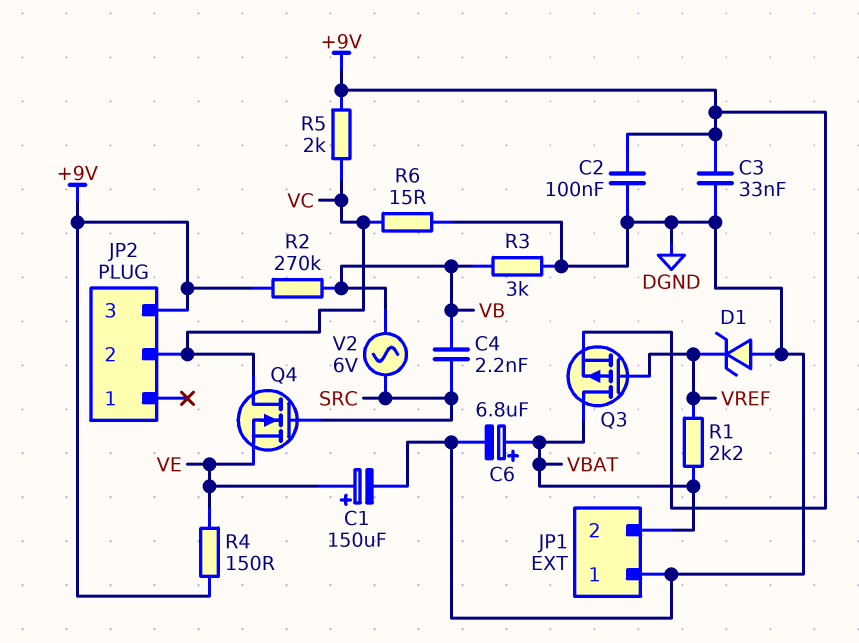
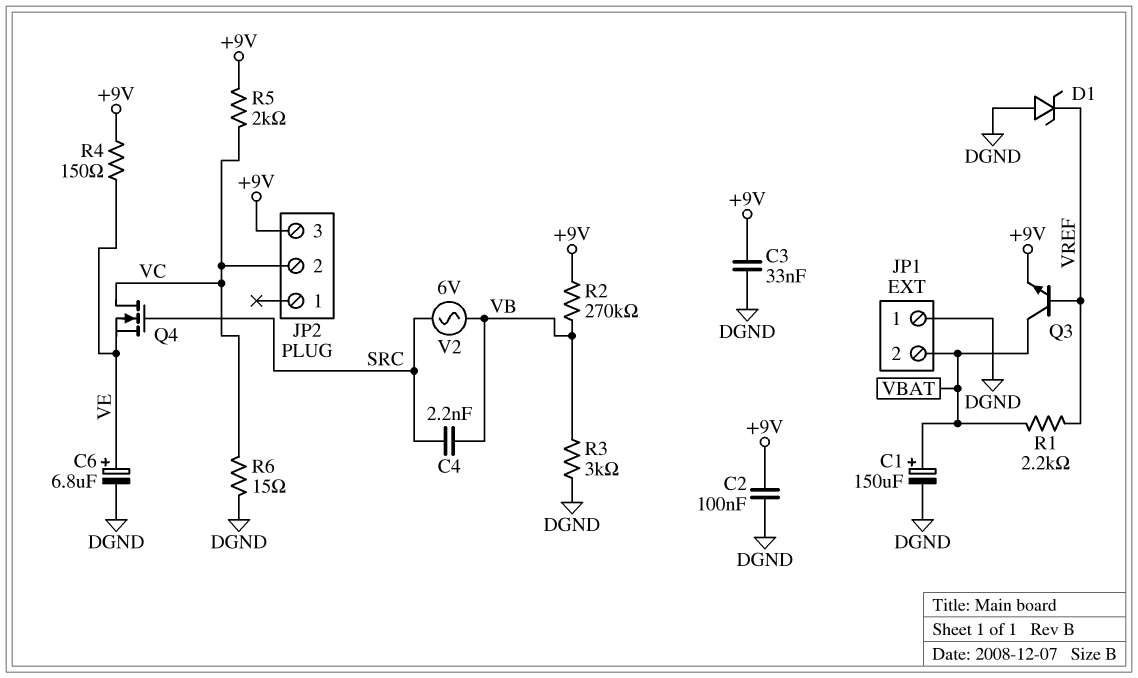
C1: 150uF (plus VE, minus DGND) -> 150uF (plus VBAT, minus DGND)
C6: 6.8uF (plus VBAT, minus DGND) -> 6.8uF (plus VE, minus DGND)
Q3: PMOS (G VREF, D VBAT, S +9V) -> NPN (B VREF, C VBAT, E +9V)

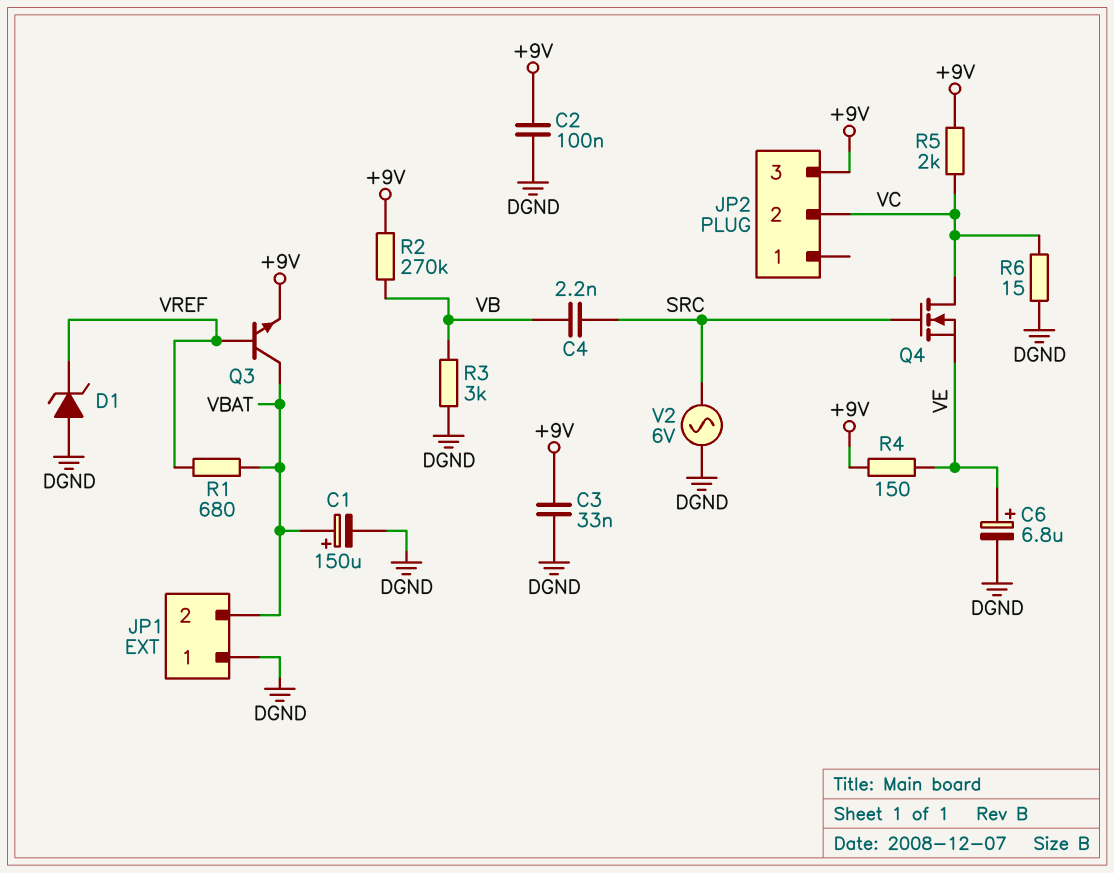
R1: 2.2k (VBAT, VREF) -> 680 (VBAT, VREF)
V2: AC 6V (SRC, VB) -> AC 6V (DGND, SRC)

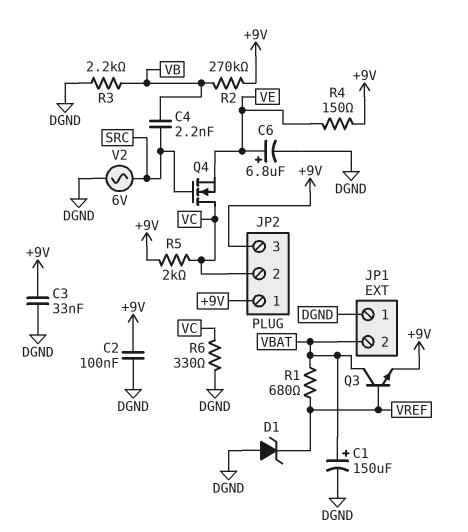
JP2 pin 1: none -> +9V
R3: 3k (DGND, VB) -> 2.2k (DGND, VB)
R6: 15 (DGND, VC) -> 330 (DGND, VC)

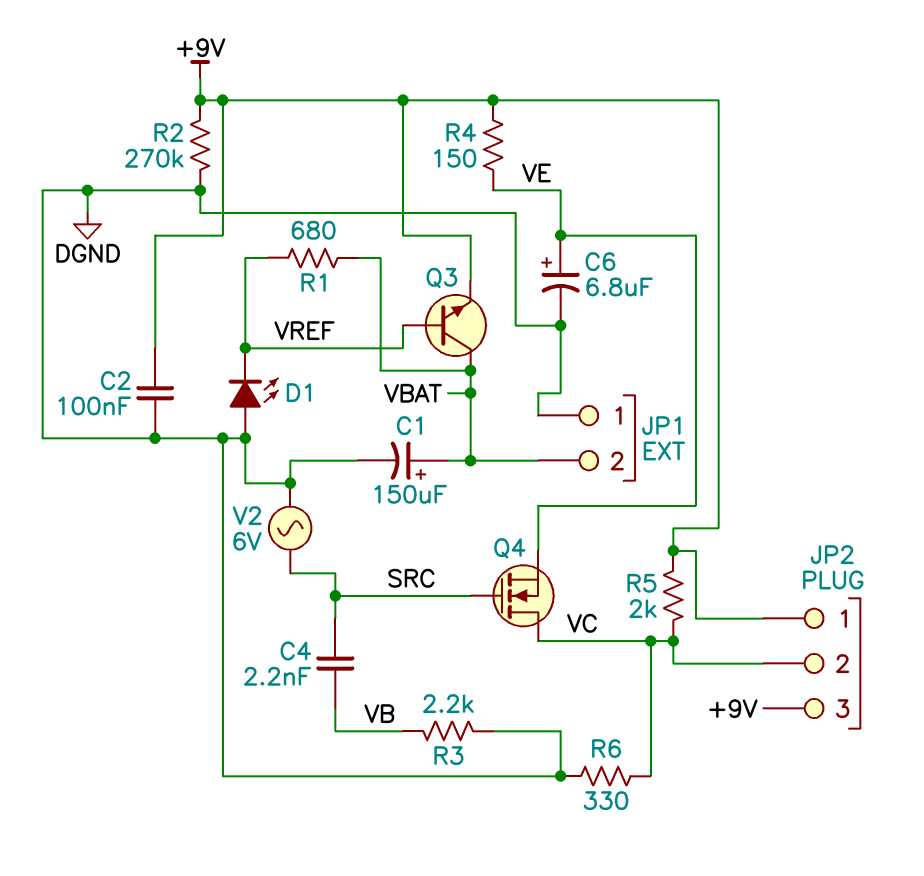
C3: 33nF (+9V, DGND) -> none
D1: zener (A DGND, K VREF) -> LED (A DGND, K VREF)
R2: 270k (+9V, VB) -> 270k (+9V, DGND)

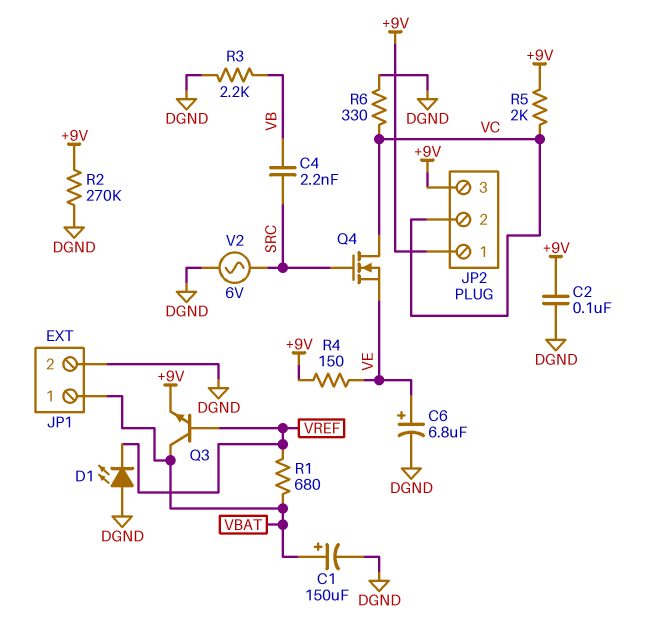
JP1 pin 1: DGND -> VBAT
JP1 pin 2: VBAT -> DGND

